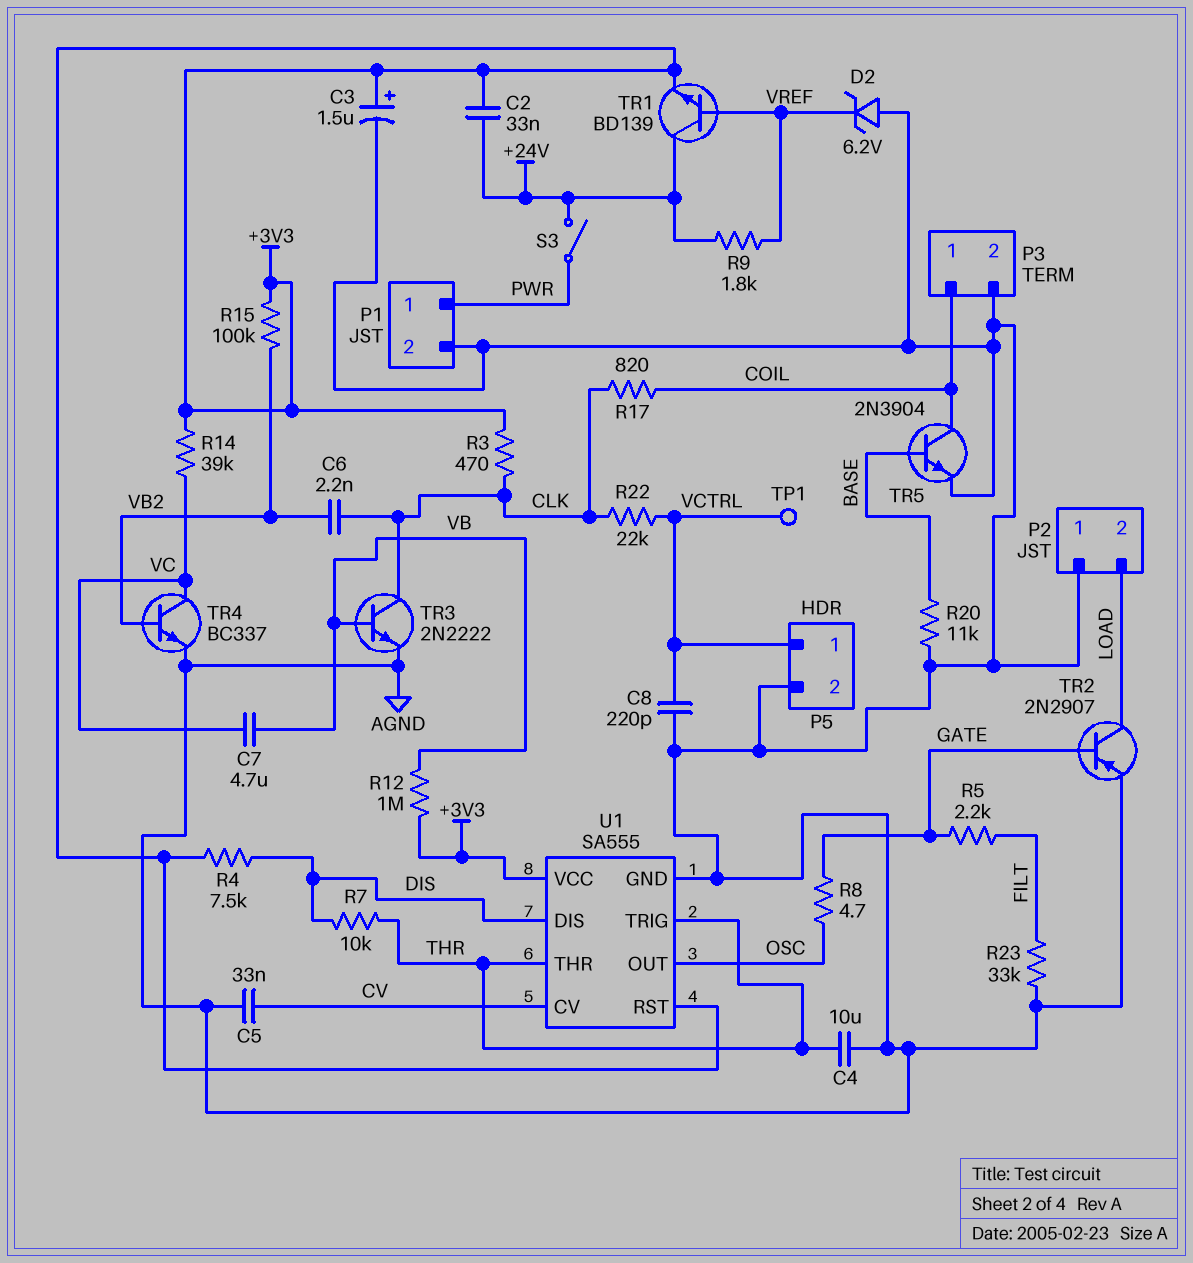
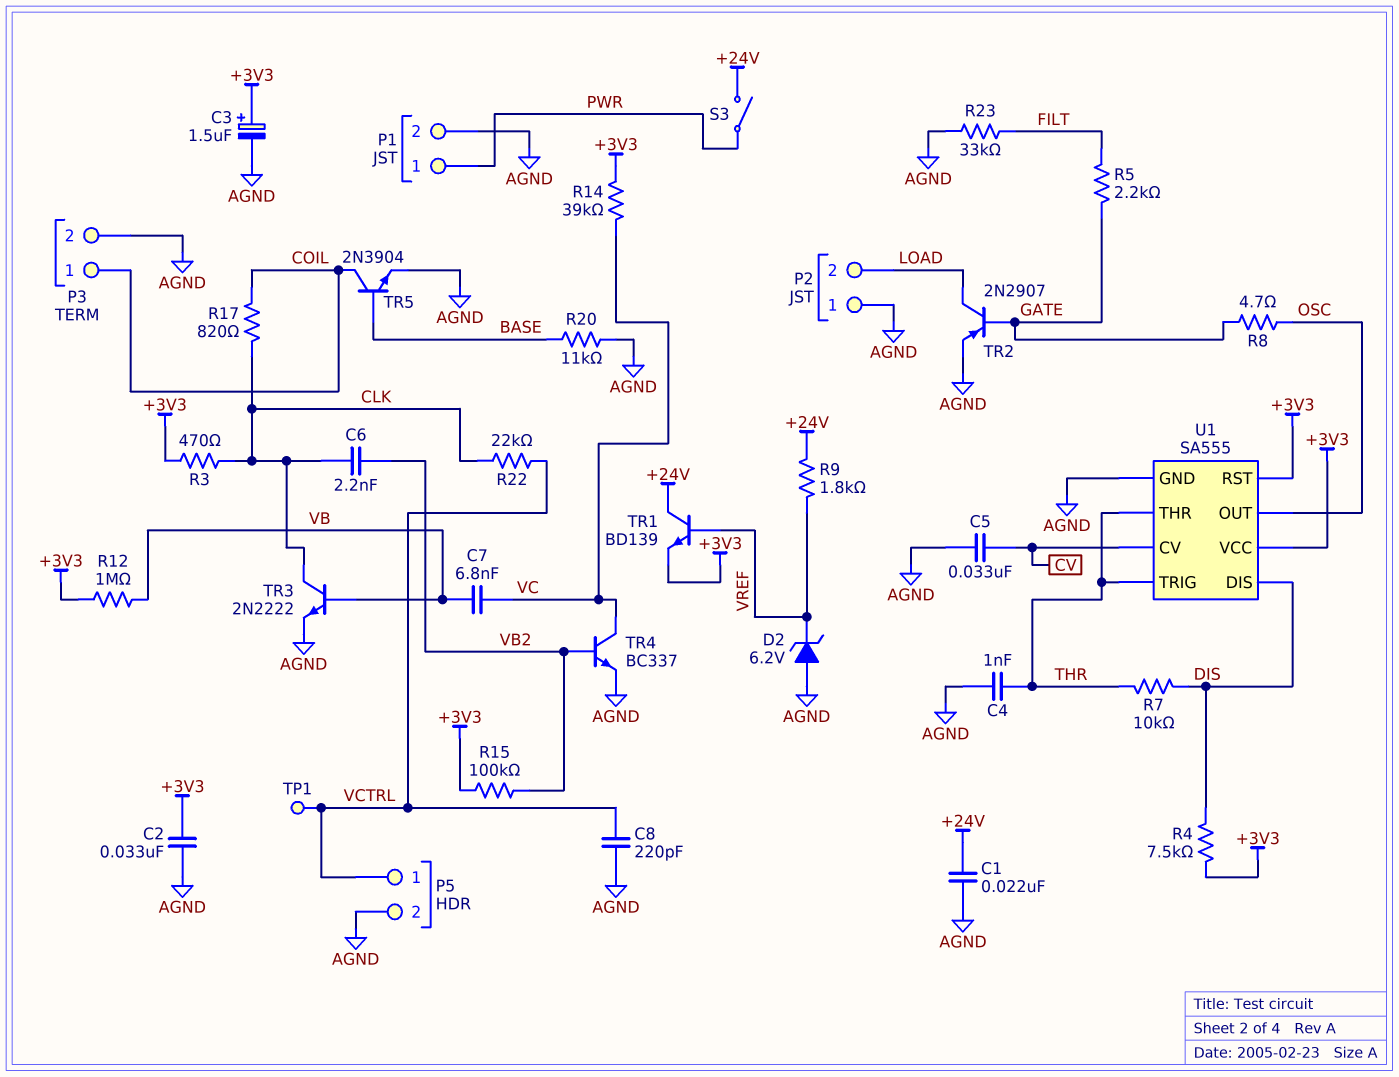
C1: none -> 22nF (+24V, AGND)
C2: 33nF (+3V3, +24V) -> 33nF (+3V3, AGND)
C4: 10uF (AGND, THR) -> 1nF (AGND, THR)
C7: 4.7uF (VB, VC) -> 6.8nF (VB, VC)

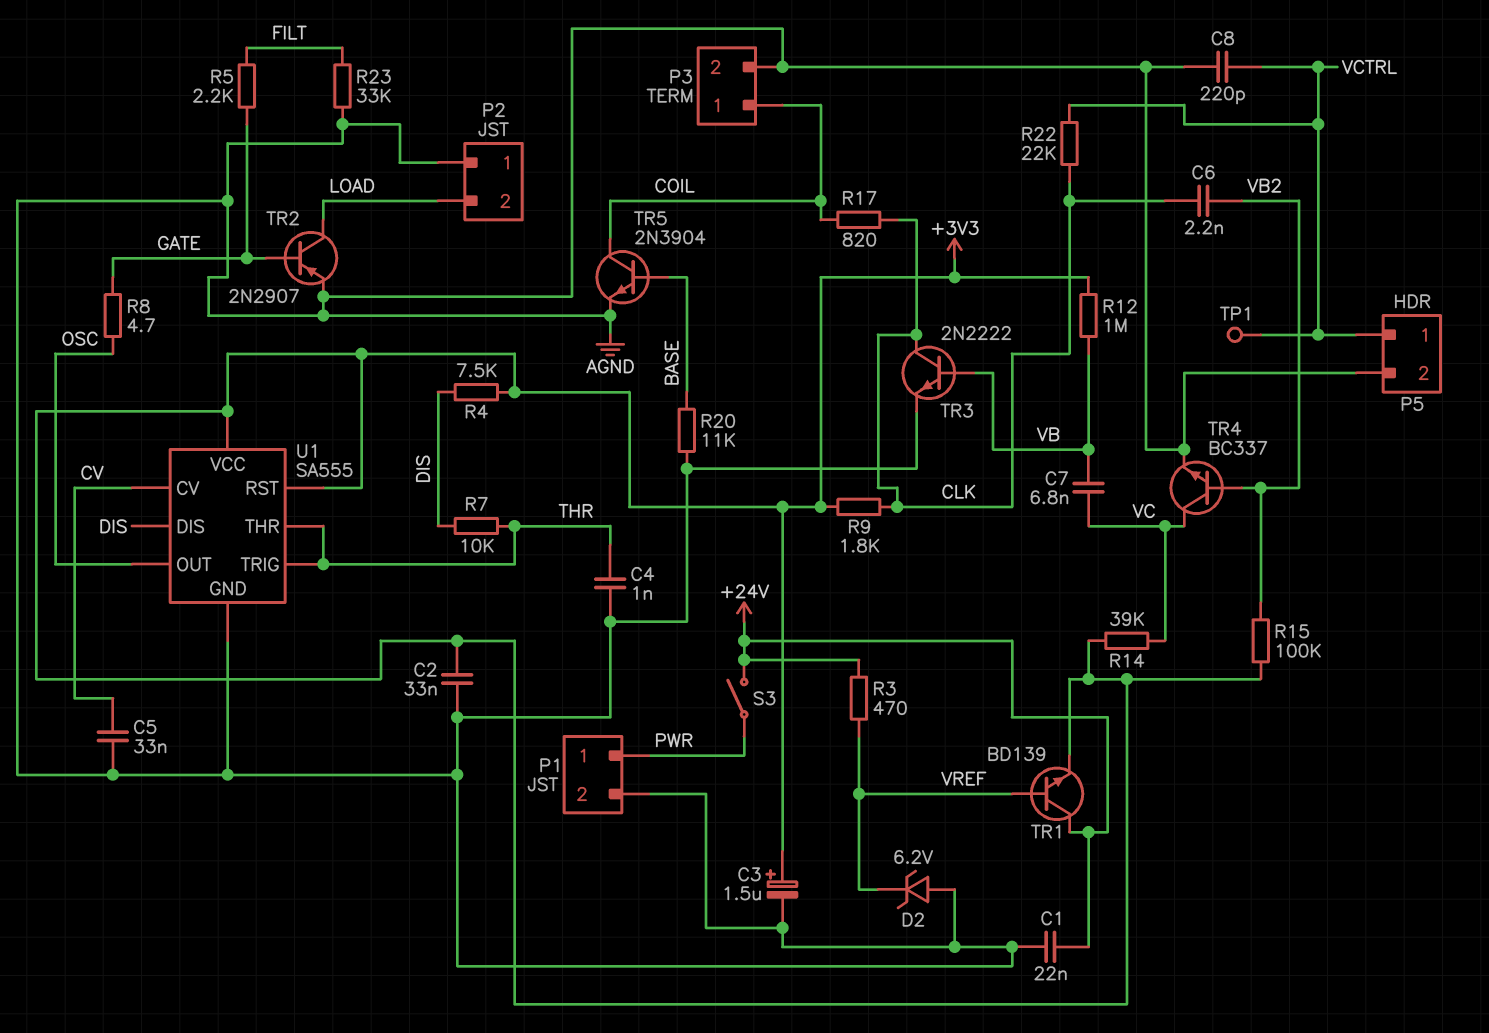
R3: 470 (+3V3, CLK) -> 470 (+24V, VREF)
R9: 1.8k (+24V, VREF) -> 1.8k (+3V3, CLK)

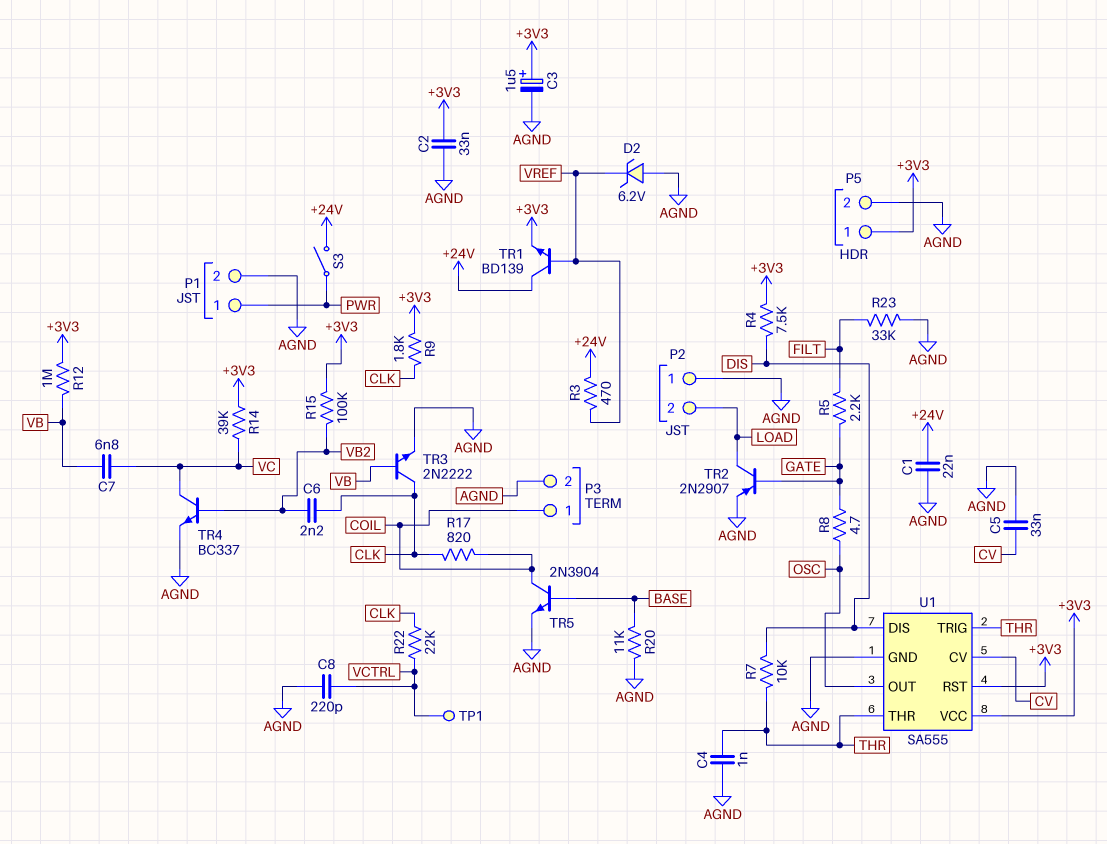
P5 pin 1: VCTRL -> +3V3

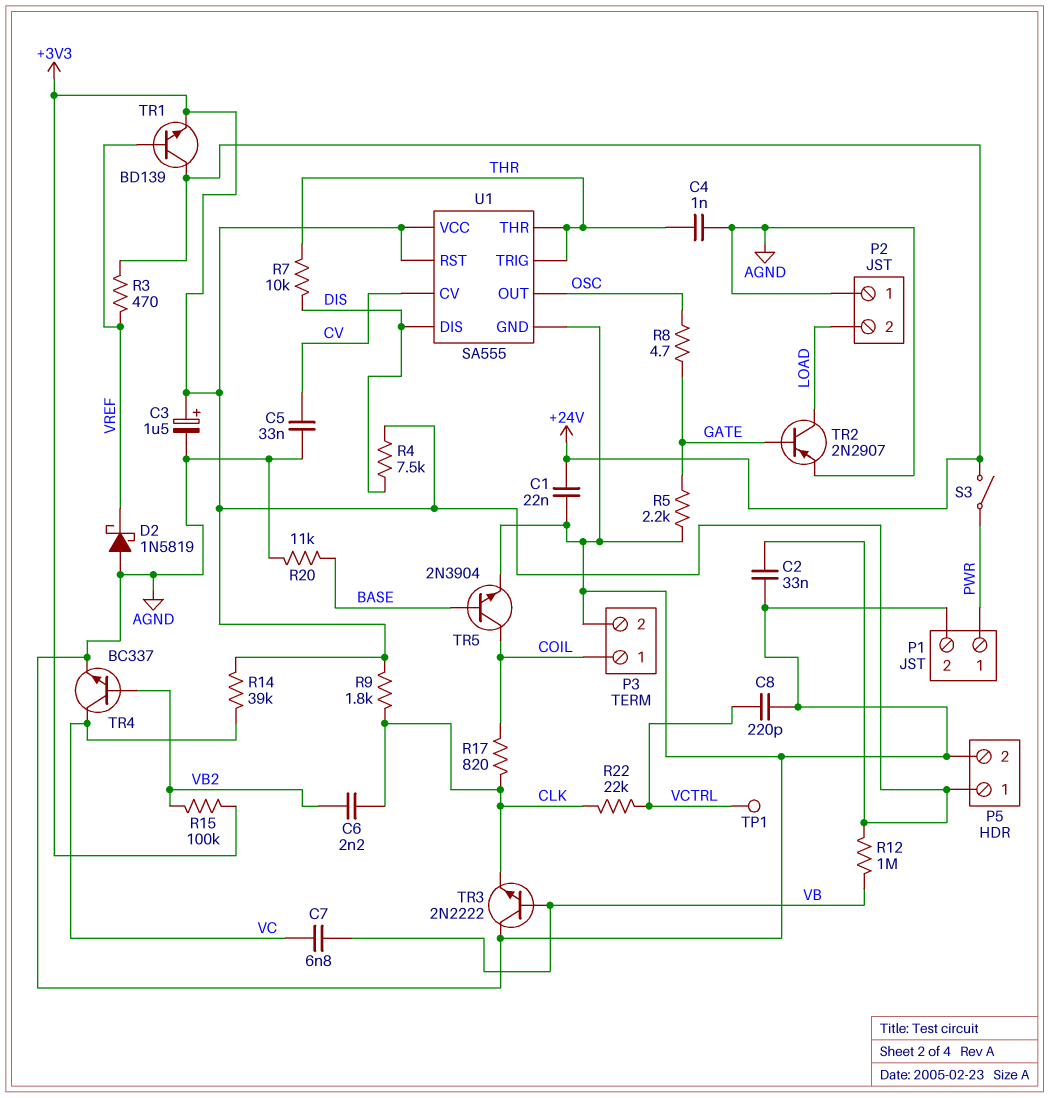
D2: zener 6.2V (A AGND, K VREF) -> schottky 1N5819 (A AGND, K VREF)
R5: 2.2k (FILT, GATE) -> 2.2k (AGND, GATE)
R23: 33k (AGND, FILT) -> none
TR3: NPN 2N2222 (B VB, C CLK, E AGND) -> NPN 2N2222 (B VB, C AGND, E CLK)

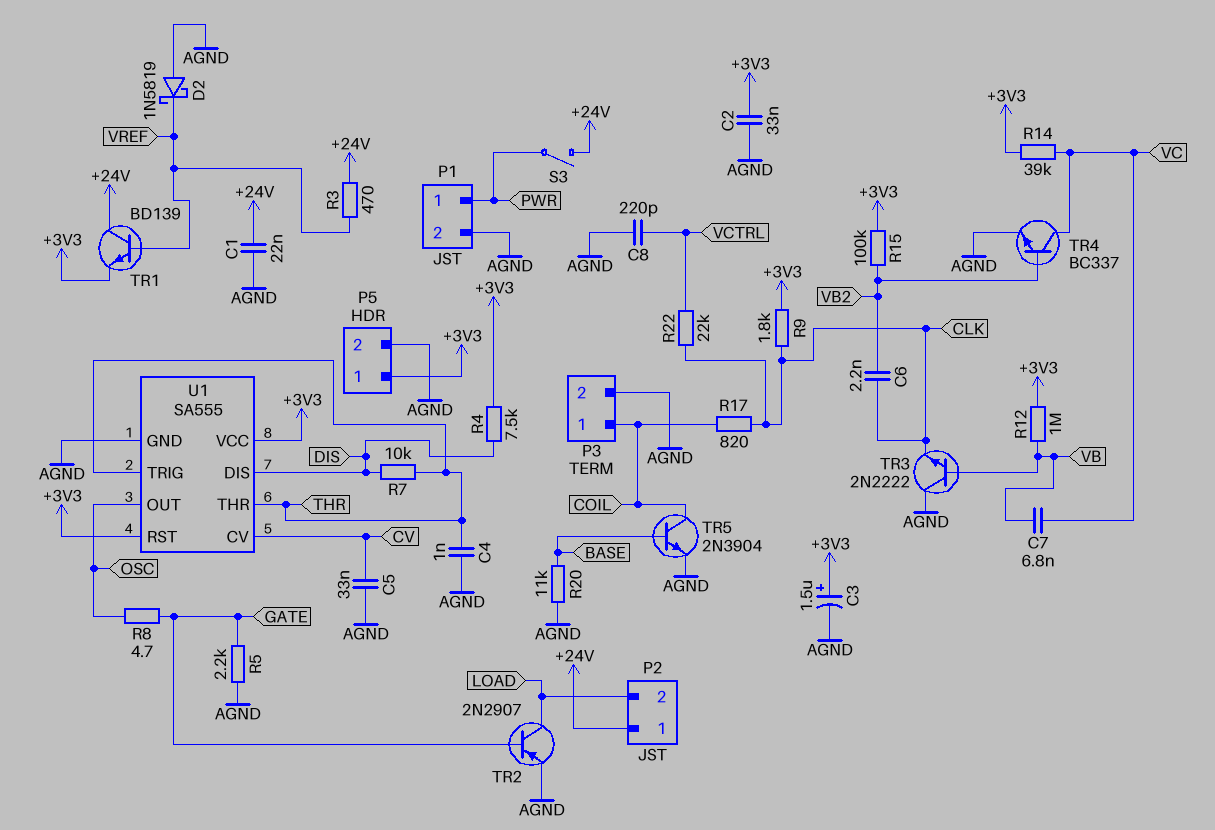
P2 pin 1: AGND -> +24V
TP1: test point (VCTRL) -> none

